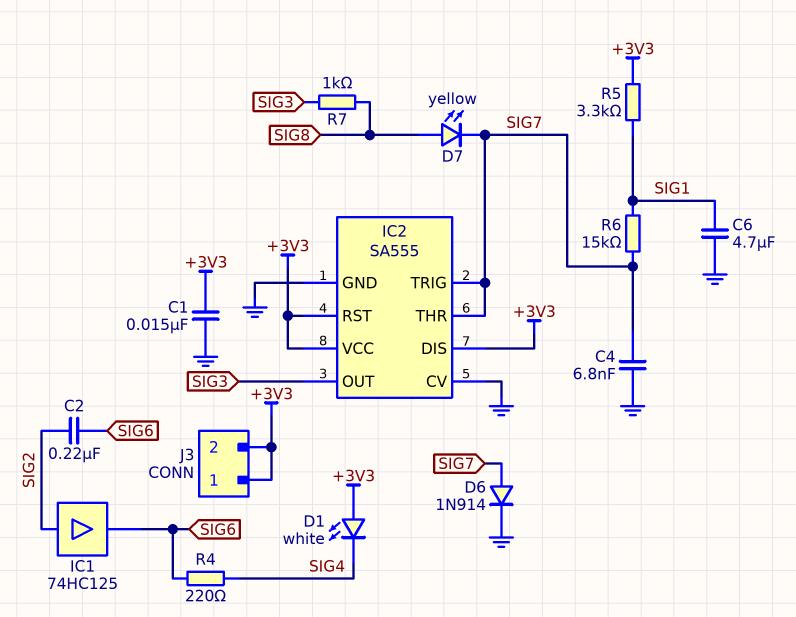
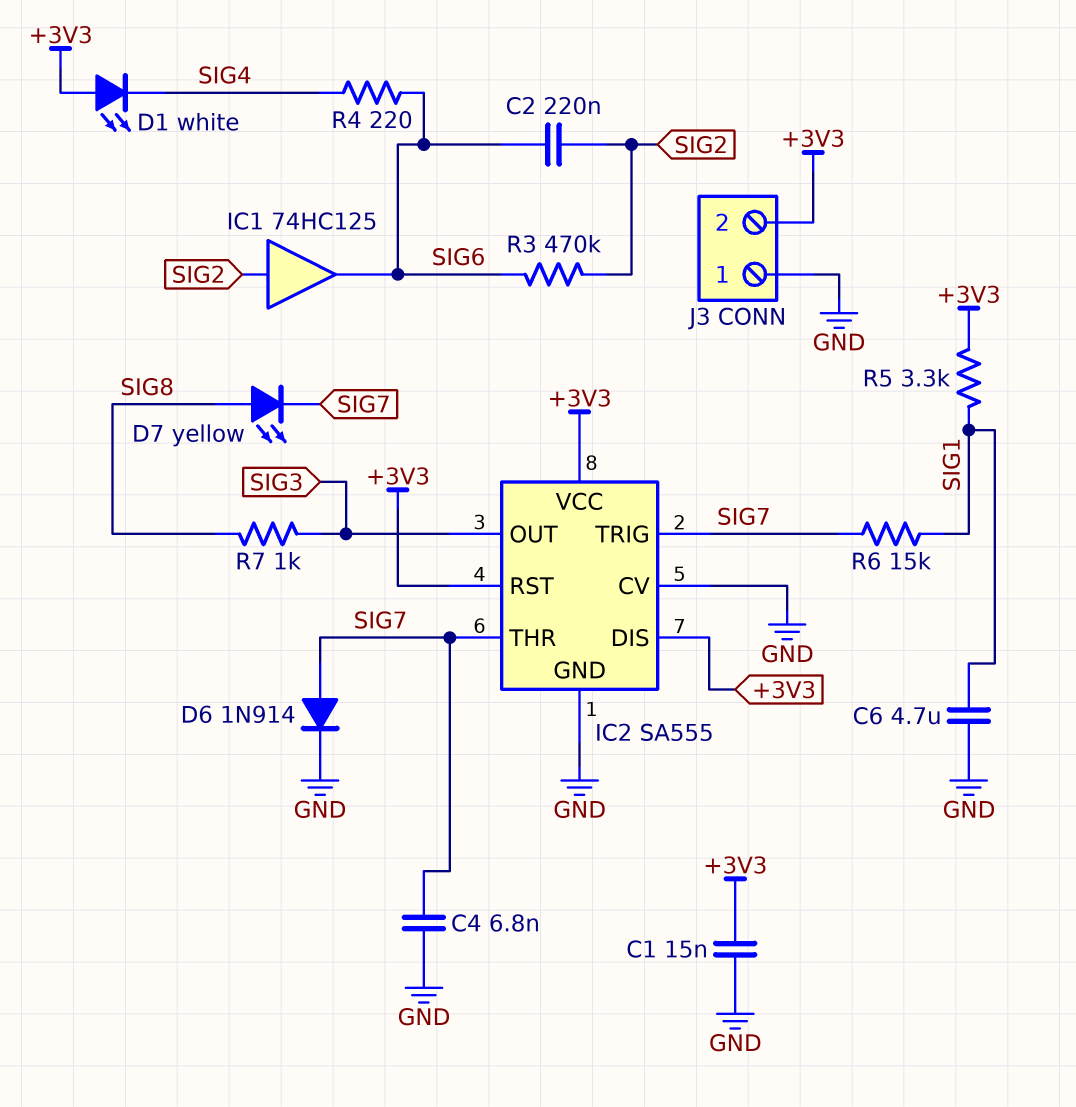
J3 pin 1: +3V3 -> GND
R3: none -> 470k (SIG2, SIG6)

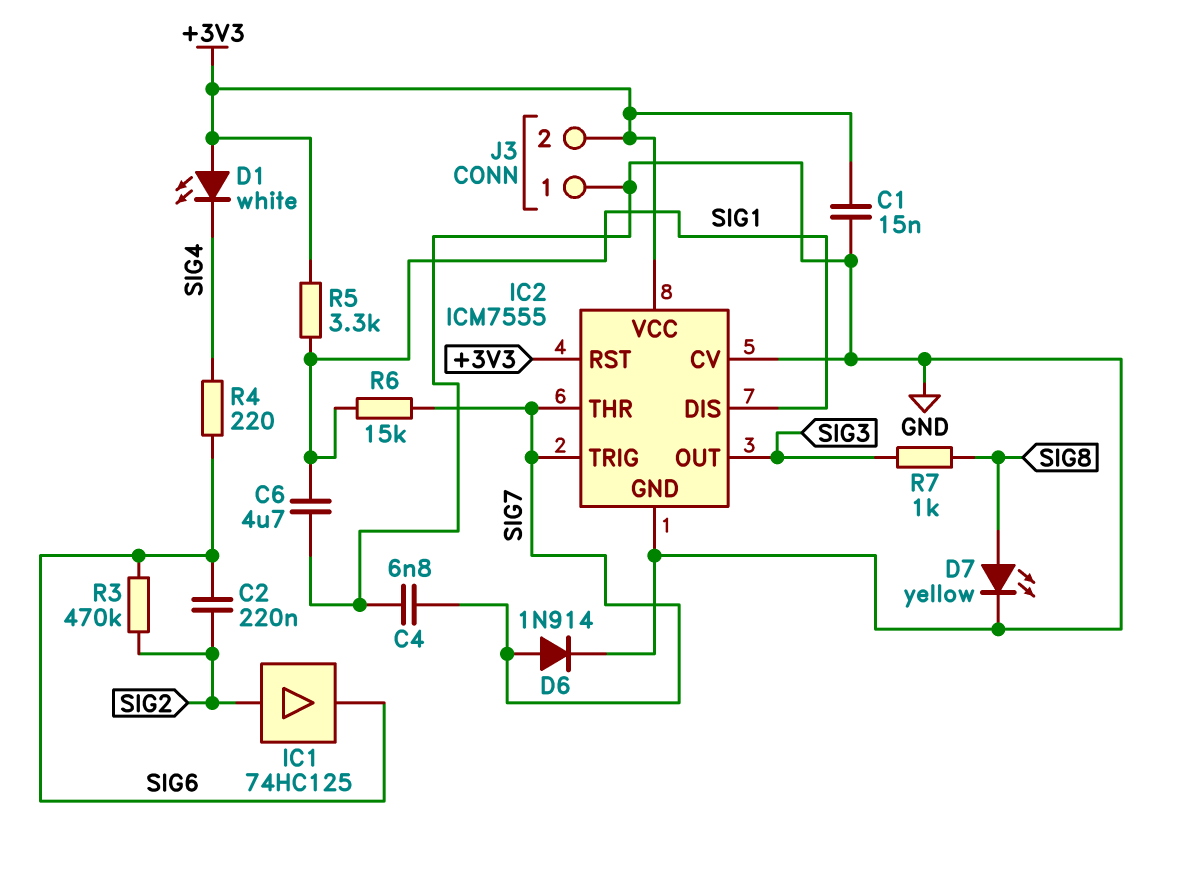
D7: LED yellow (A SIG8, K SIG7) -> LED yellow (A SIG8, K GND)
IC2: SA555 -> ICM7555
IC2 pin DIS: +3V3 -> SIG1

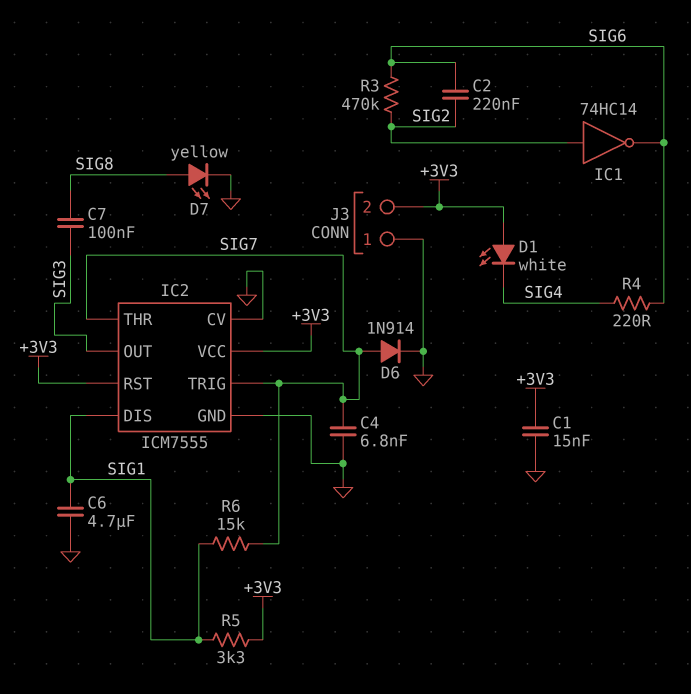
C7: none -> 100nF (SIG3, SIG8)
IC1: buffer 74HC125 (in SIG2, out SIG6) -> NOT 74HC14 (in SIG2, out SIG6)
R7: 1k (SIG3, SIG8) -> none

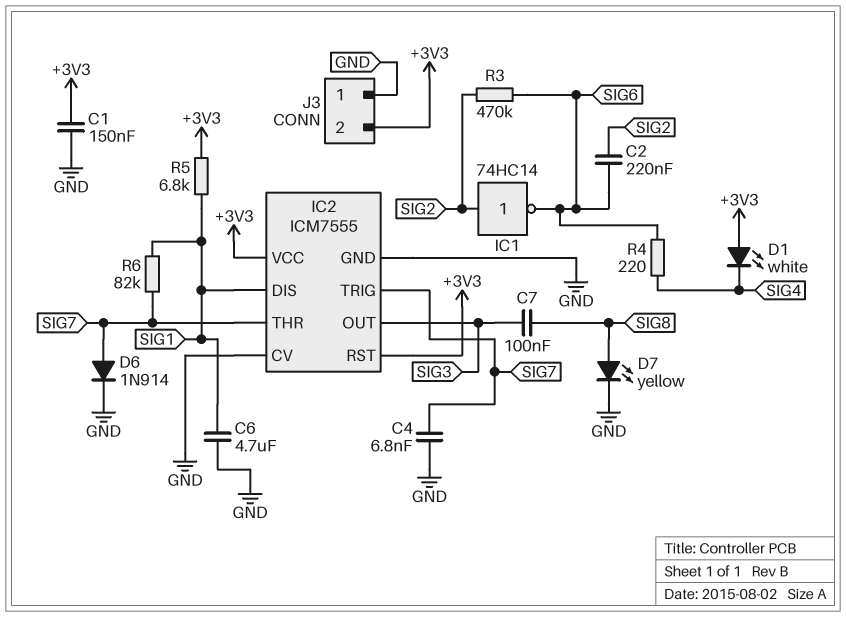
C1: 15nF (+3V3, GND) -> 150nF (+3V3, GND)
R5: 3.3k (+3V3, SIG1) -> 6.8k (+3V3, SIG1)
R6: 15k (SIG1, SIG7) -> 82k (SIG1, SIG7)

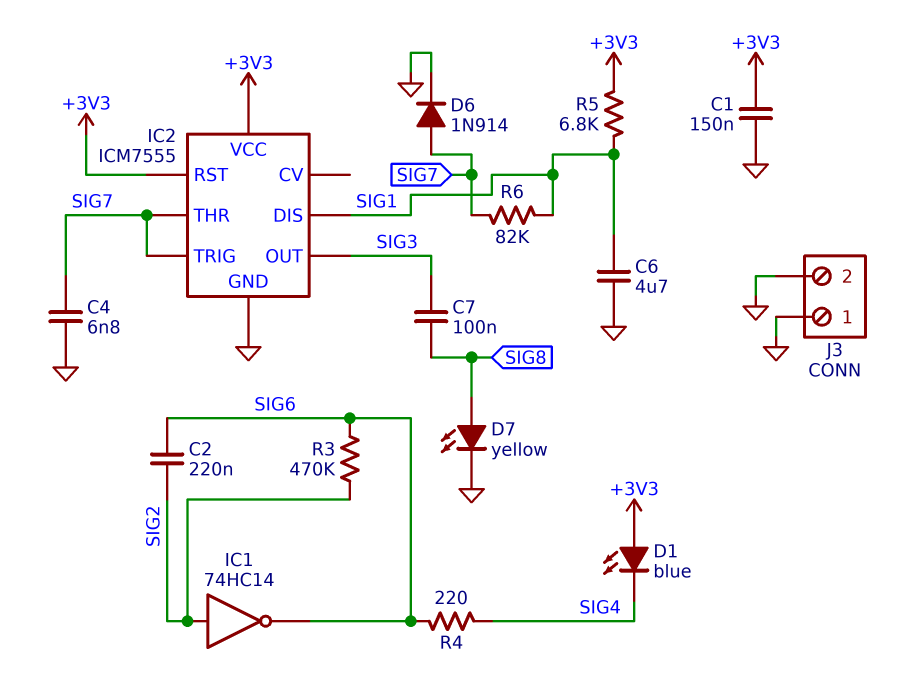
D1: LED white (A +3V3, K SIG4) -> LED blue (A +3V3, K SIG4)
IC2 pin CV: GND -> none
J3 pin 2: +3V3 -> GND

